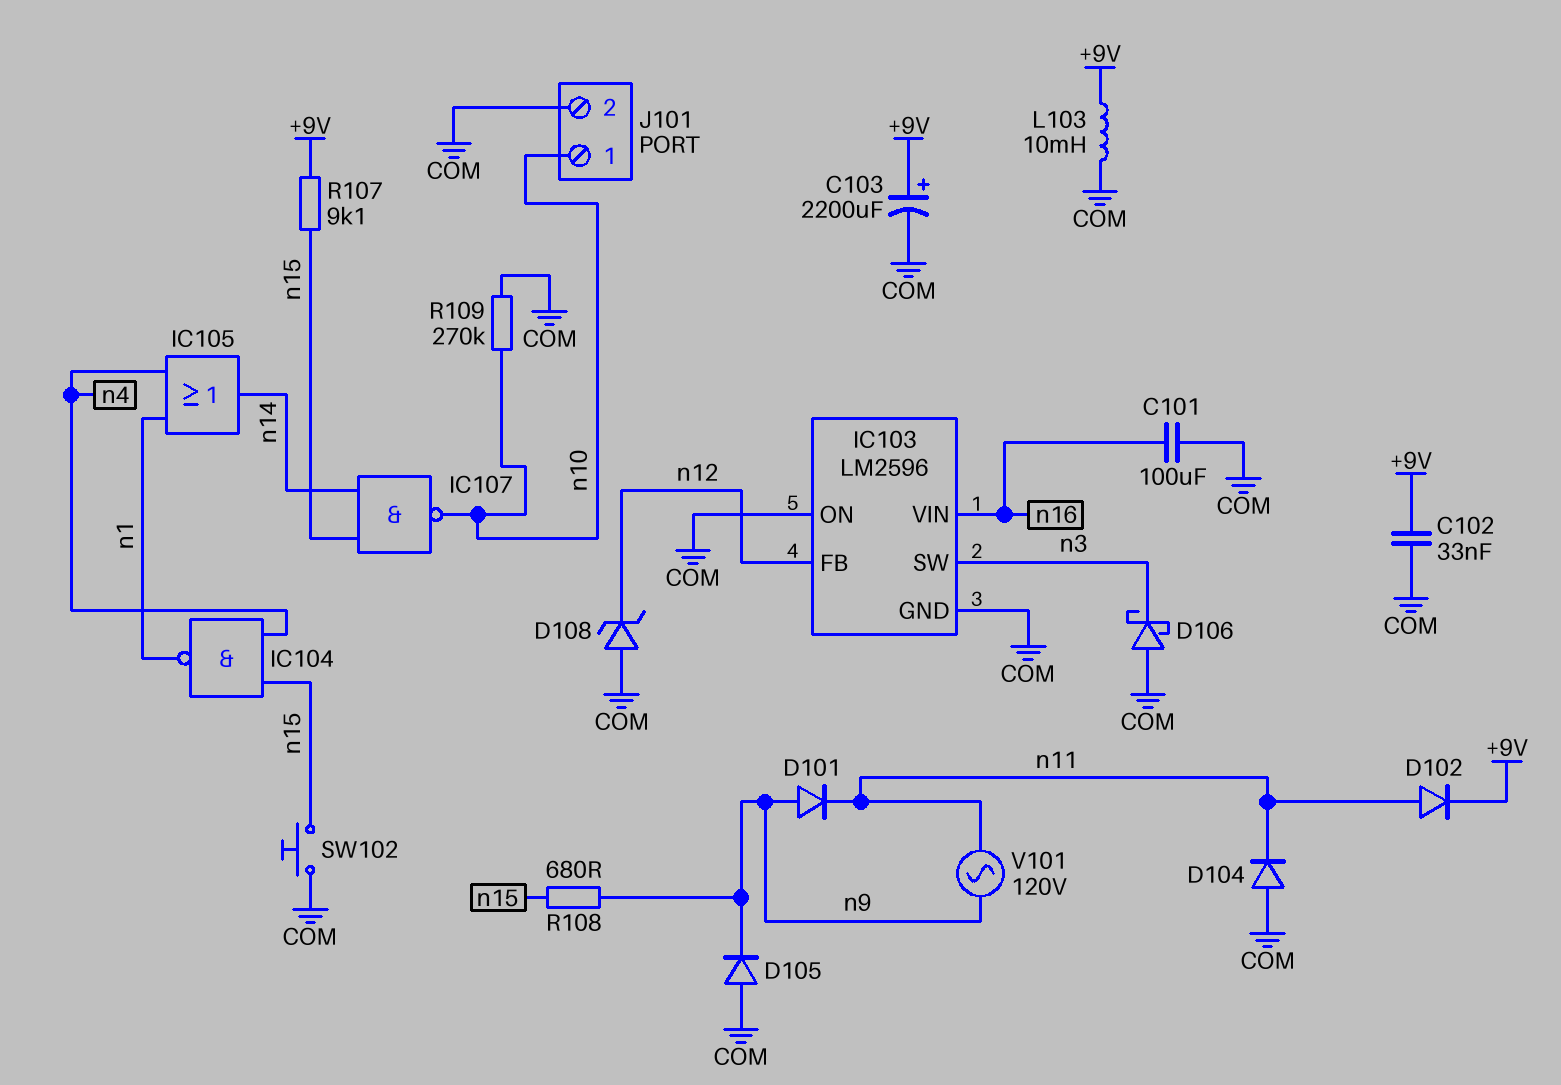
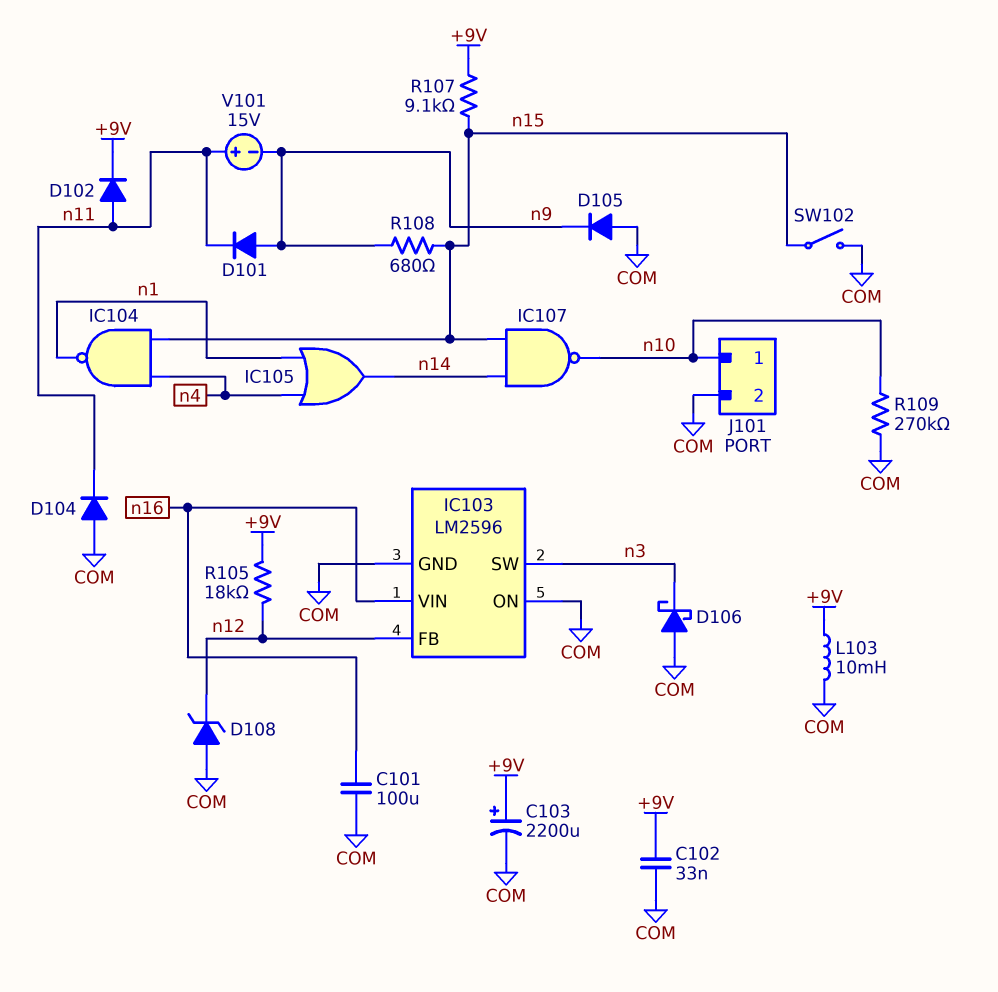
R105: none -> 18k (+9V, n12)
SW102: button (COM, n15) -> switch (COM, n15)
V101: AC 120V (n9, n11) -> 15V (plus n11, minus n9)

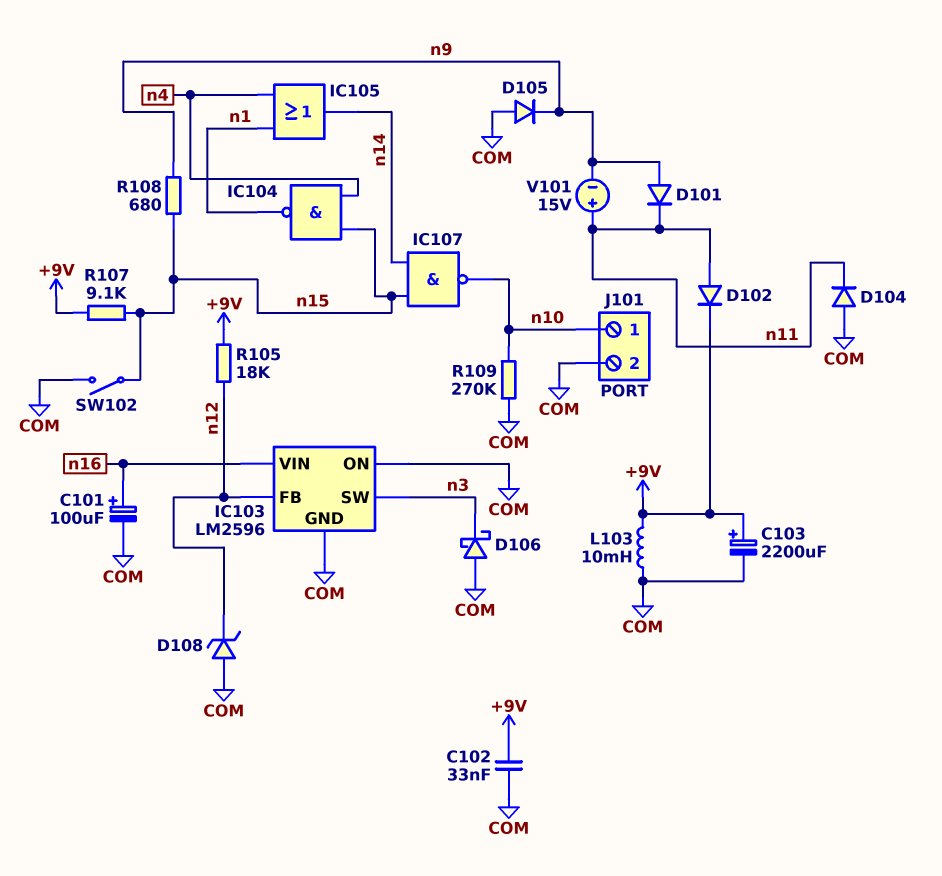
C101: 100uF (COM, n16) -> 100uF (plus n16, minus COM)

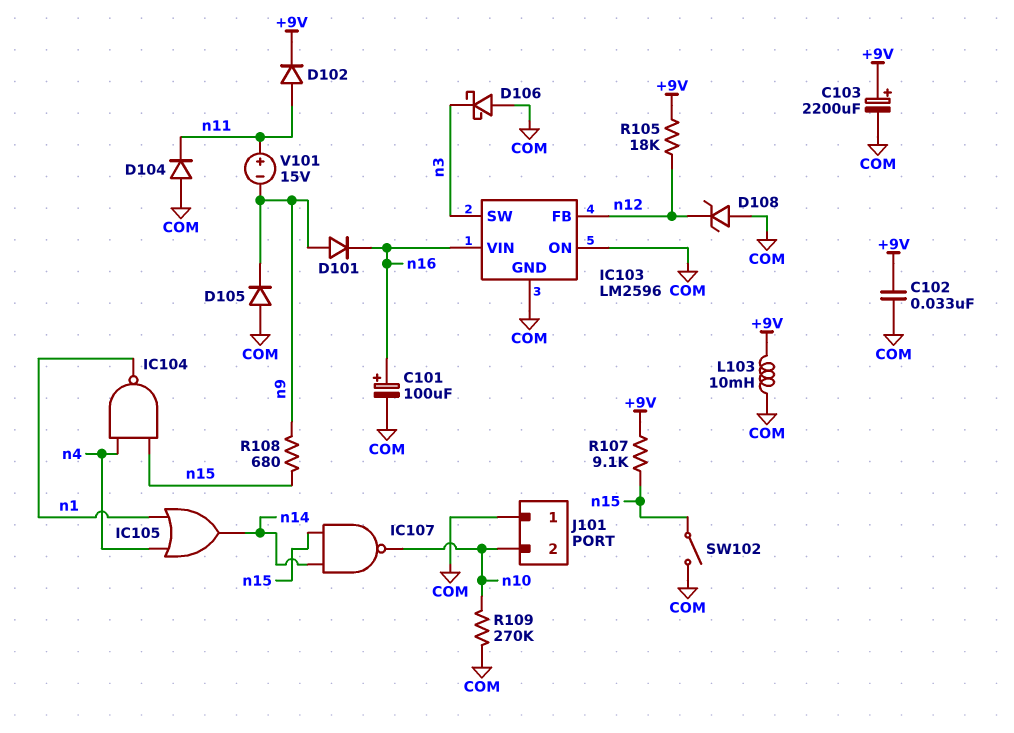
D101: diode (A n9, K n11) -> diode (A n9, K n16)
J101 pin 1: n10 -> COM
J101 pin 2: COM -> n10

